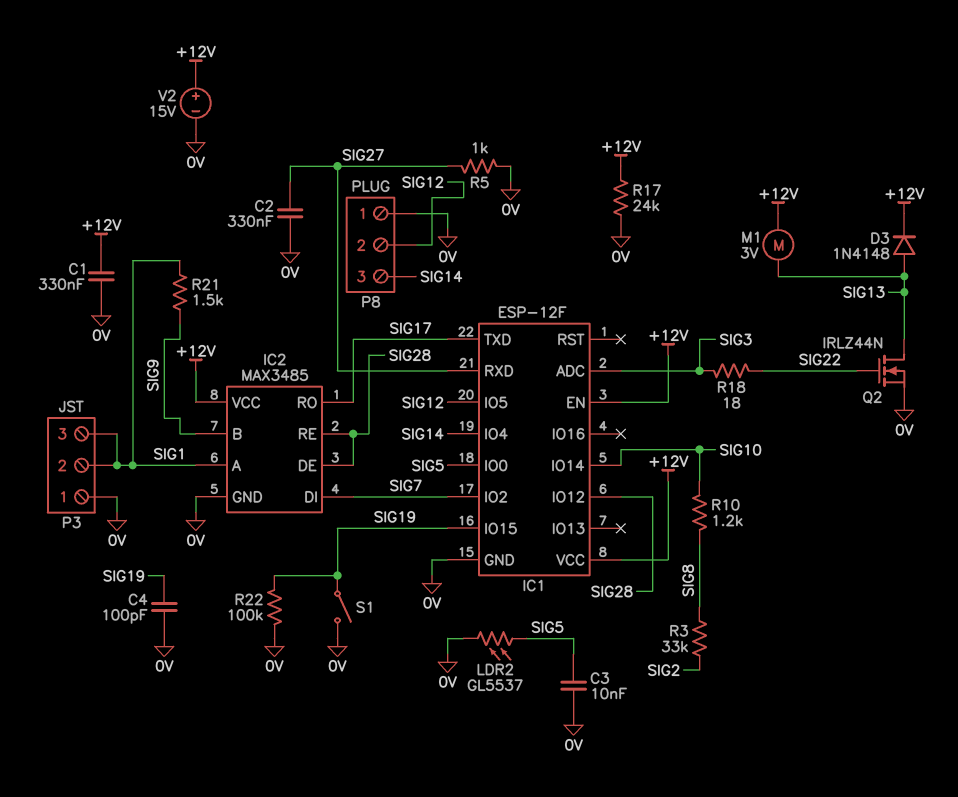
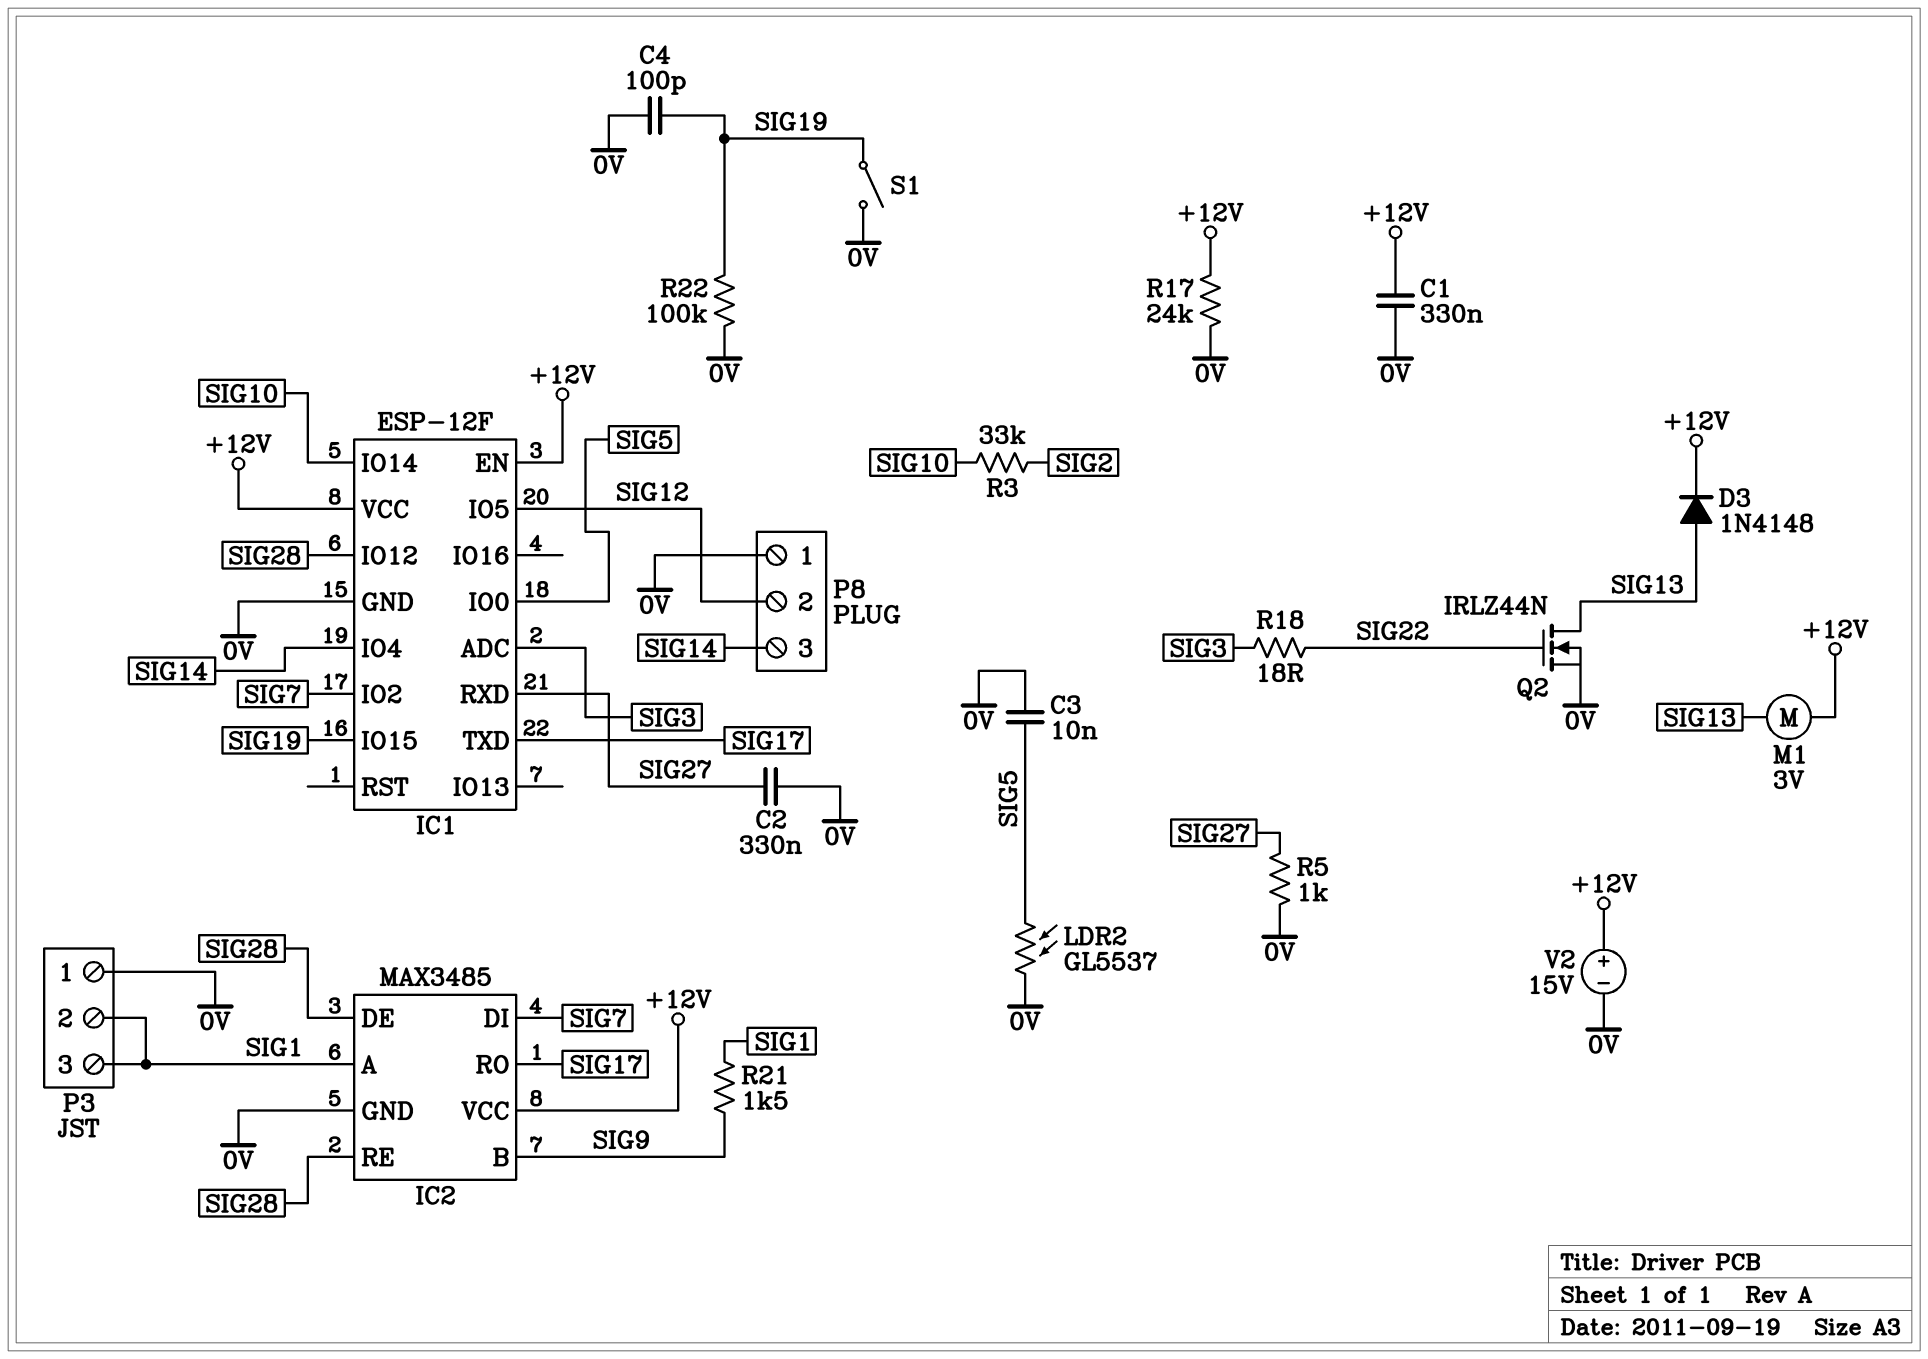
R3: 33k (SIG2, SIG8) -> 33k (SIG2, SIG10)
R10: 1.2k (SIG8, SIG10) -> none

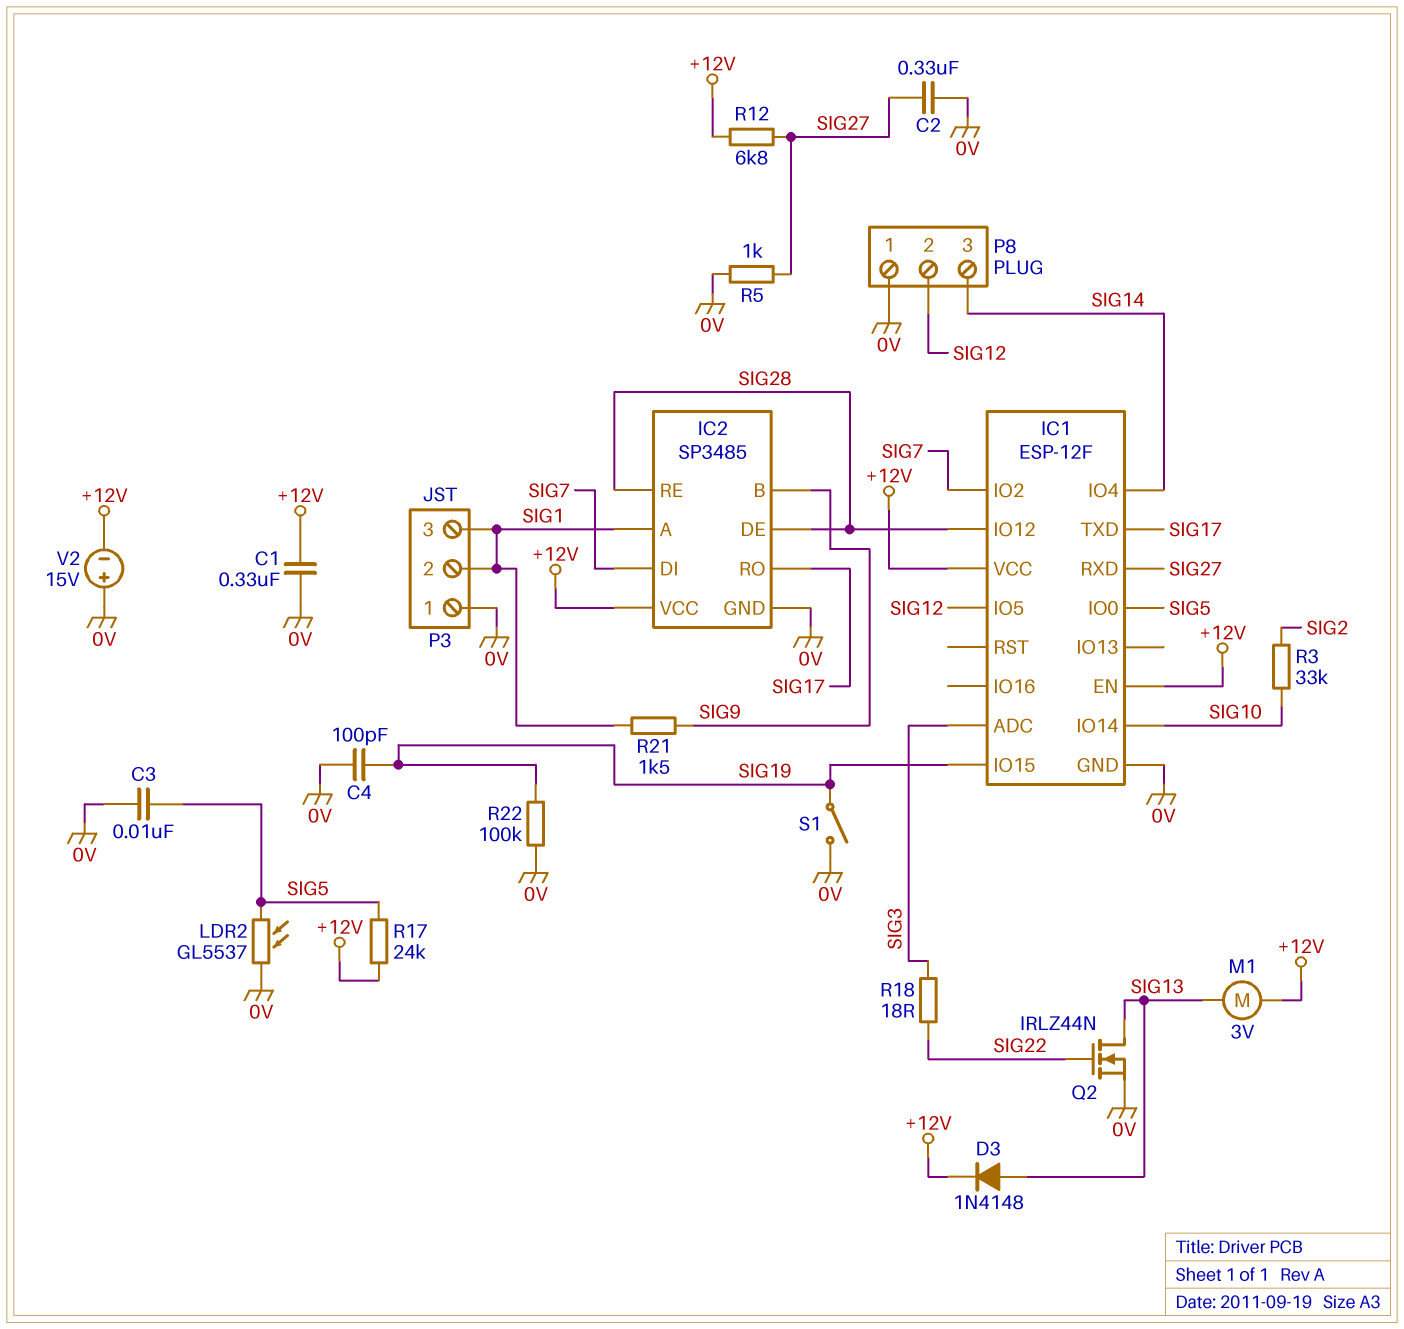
IC2: MAX3485 -> SP3485
R12: none -> 6.8k (+12V, SIG27)
R17: 24k (+12V, 0V) -> 24k (+12V, SIG5)
V2: 15V (plus +12V, minus 0V) -> 15V (plus 0V, minus +12V)

